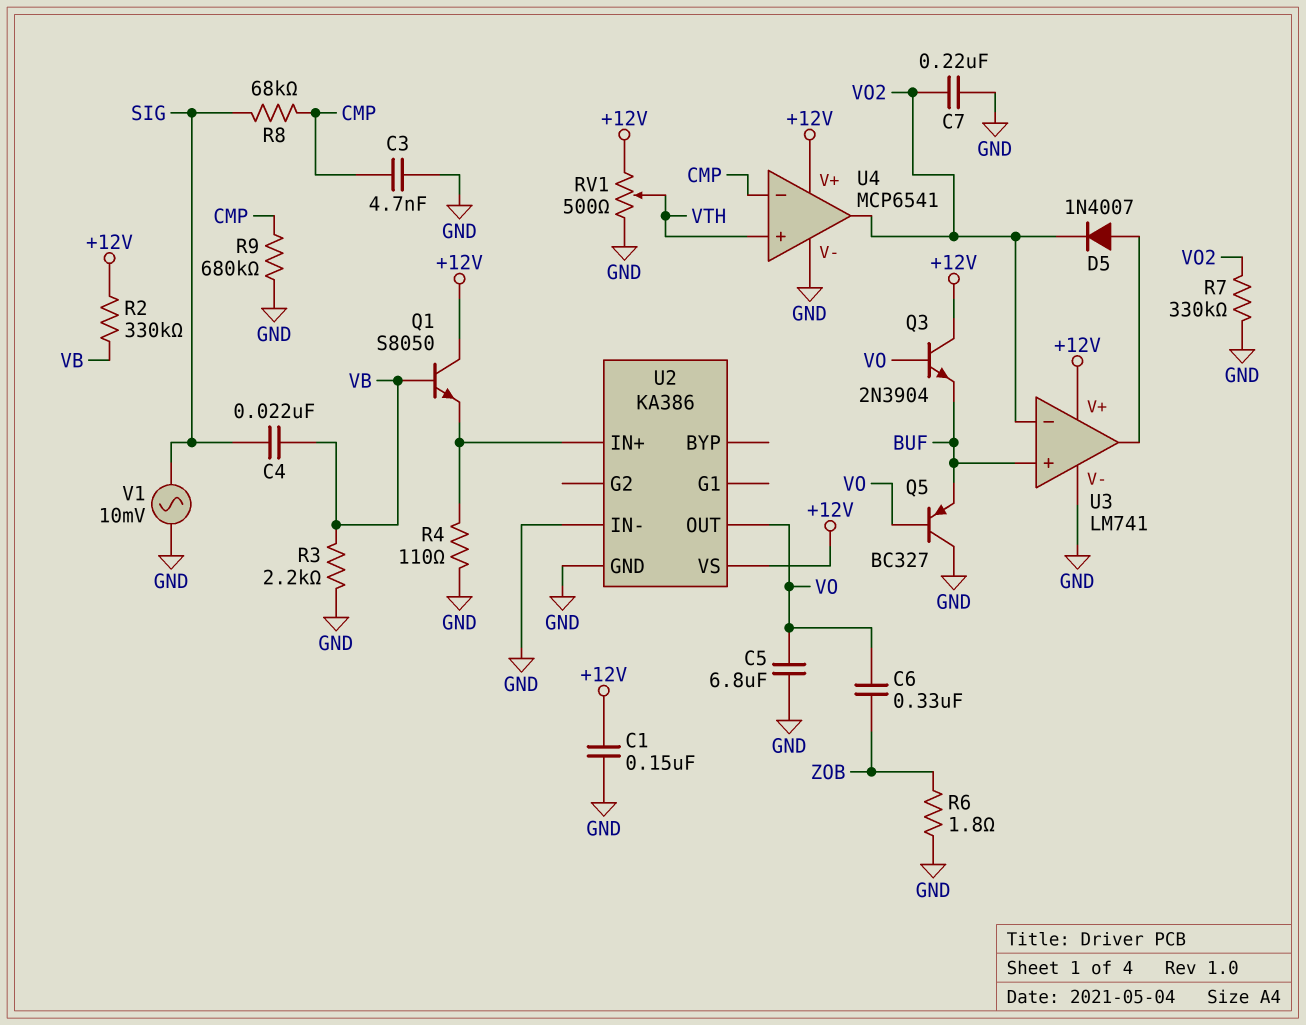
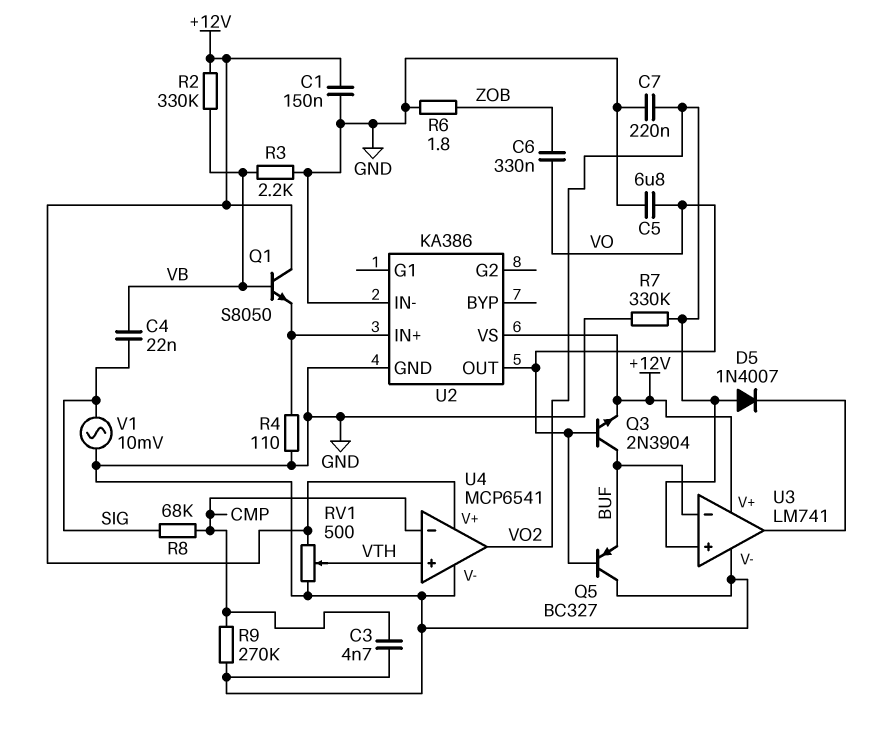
D5: diode 1N4007 (A U3/out, K VO2) -> diode 1N4007 (A VO2, K U3/out)
Q3: NPN 2N3904 (B VO, C +12V, E BUF) -> NPN 2N3904 (B VO, C BUF, E +12V)
R9: 680k (CMP, GND) -> 270k (CMP, GND)
U3 pin in+: BUF -> VO2
U3 pin in-: VO2 -> BUF

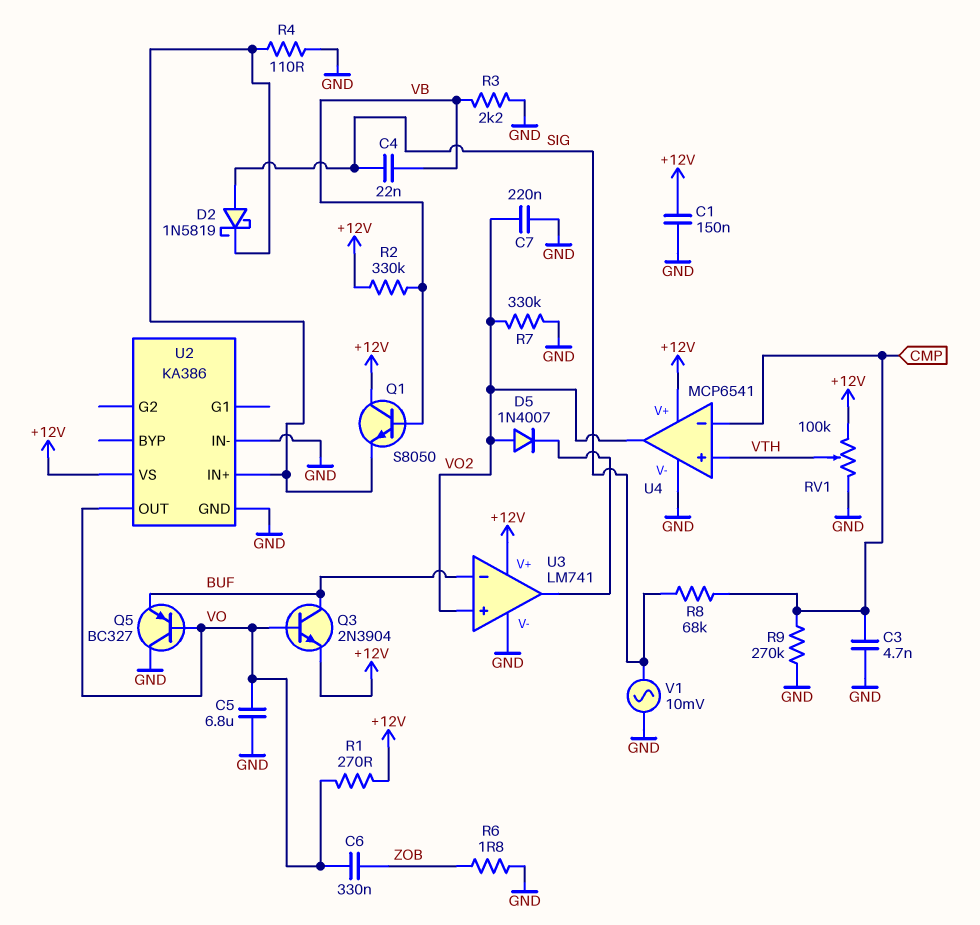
D2: none -> schottky 1N5819 (A SIG, K U2/IN+)
R1: none -> 270 (+12V, VO)
RV1: 500 (+12V, GND, wiper VTH) -> 100k (+12V, GND, wiper VTH)

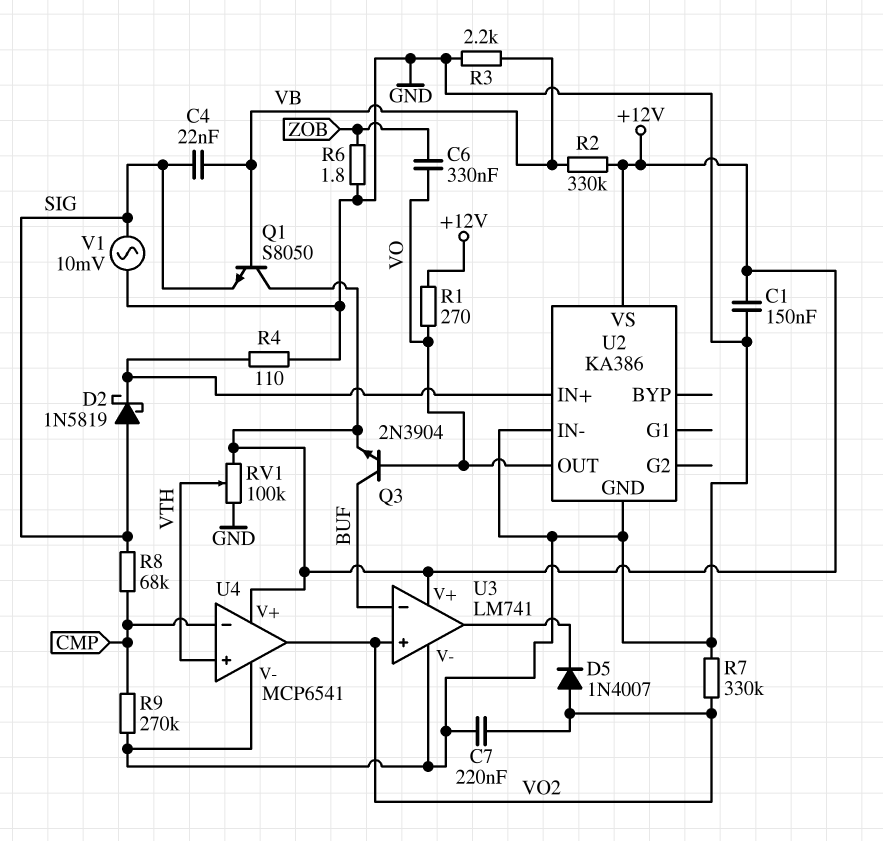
C3: 4.7nF (CMP, GND) -> none
C5: 6.8uF (GND, VO) -> none
Q1: NPN S8050 (B VB, C +12V, E U2/IN+) -> NPN S8050 (B VB, C +12V, E SIG)
Q5: PNP BC327 (B VO, C GND, E BUF) -> none

